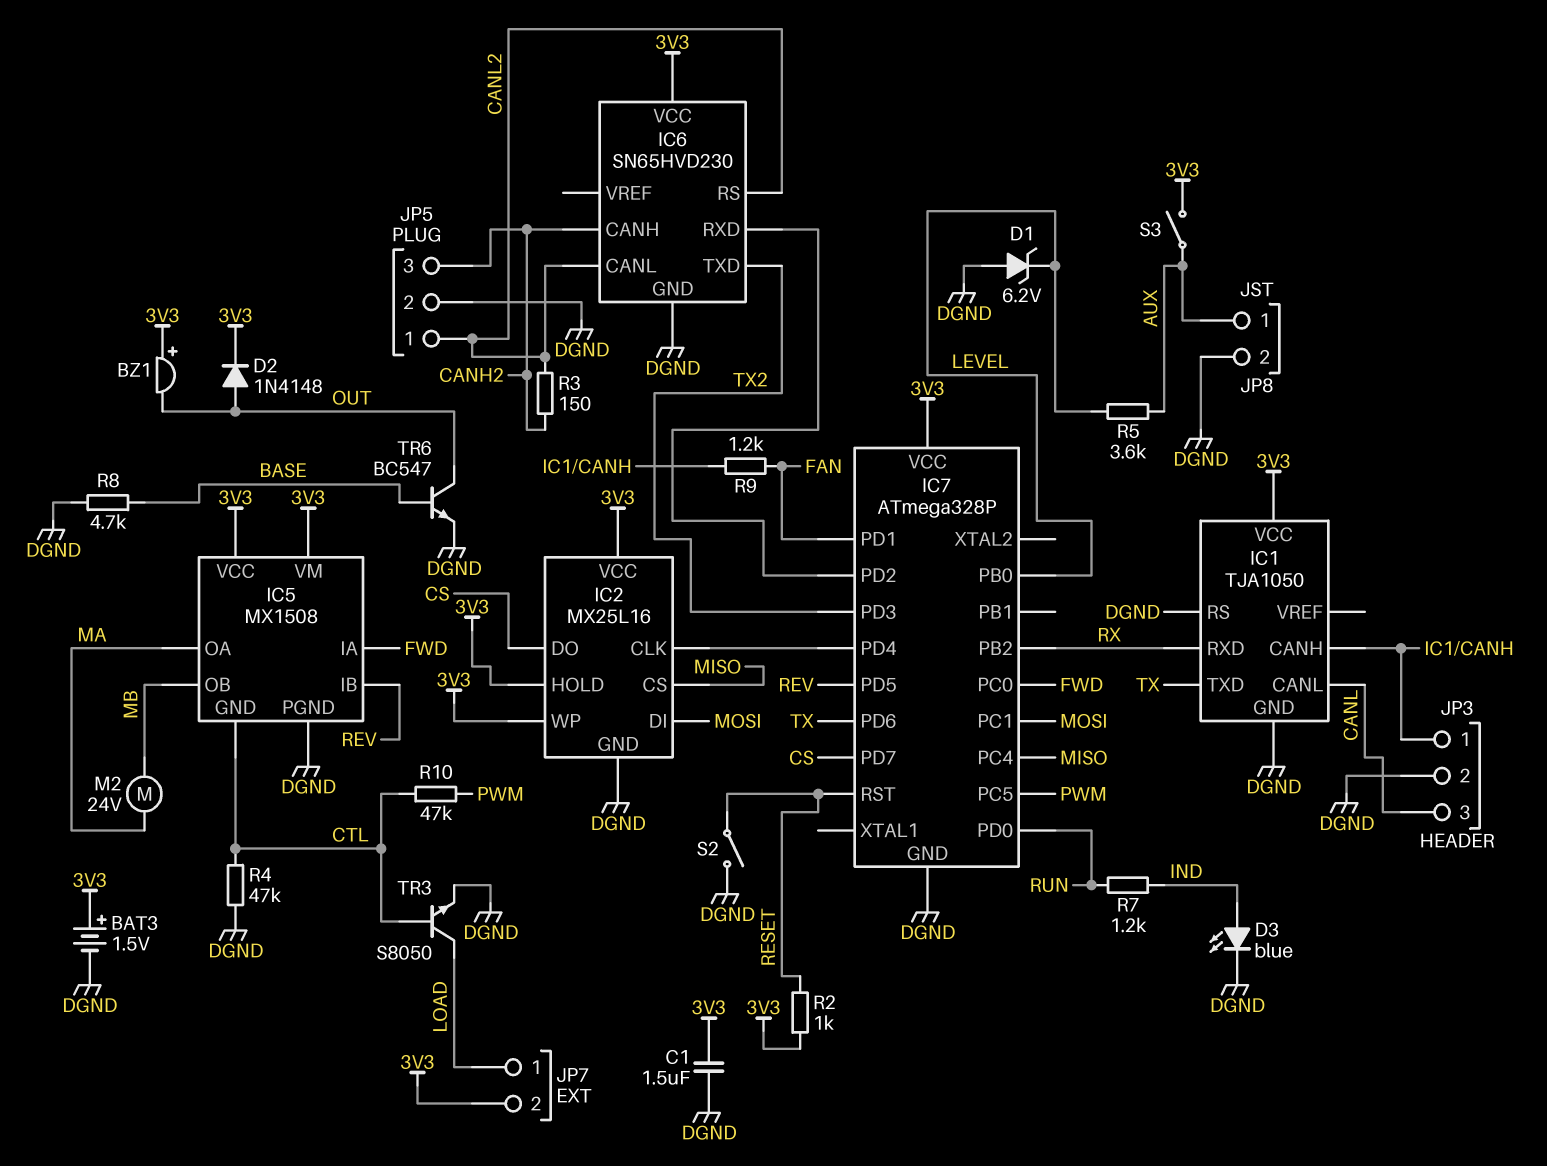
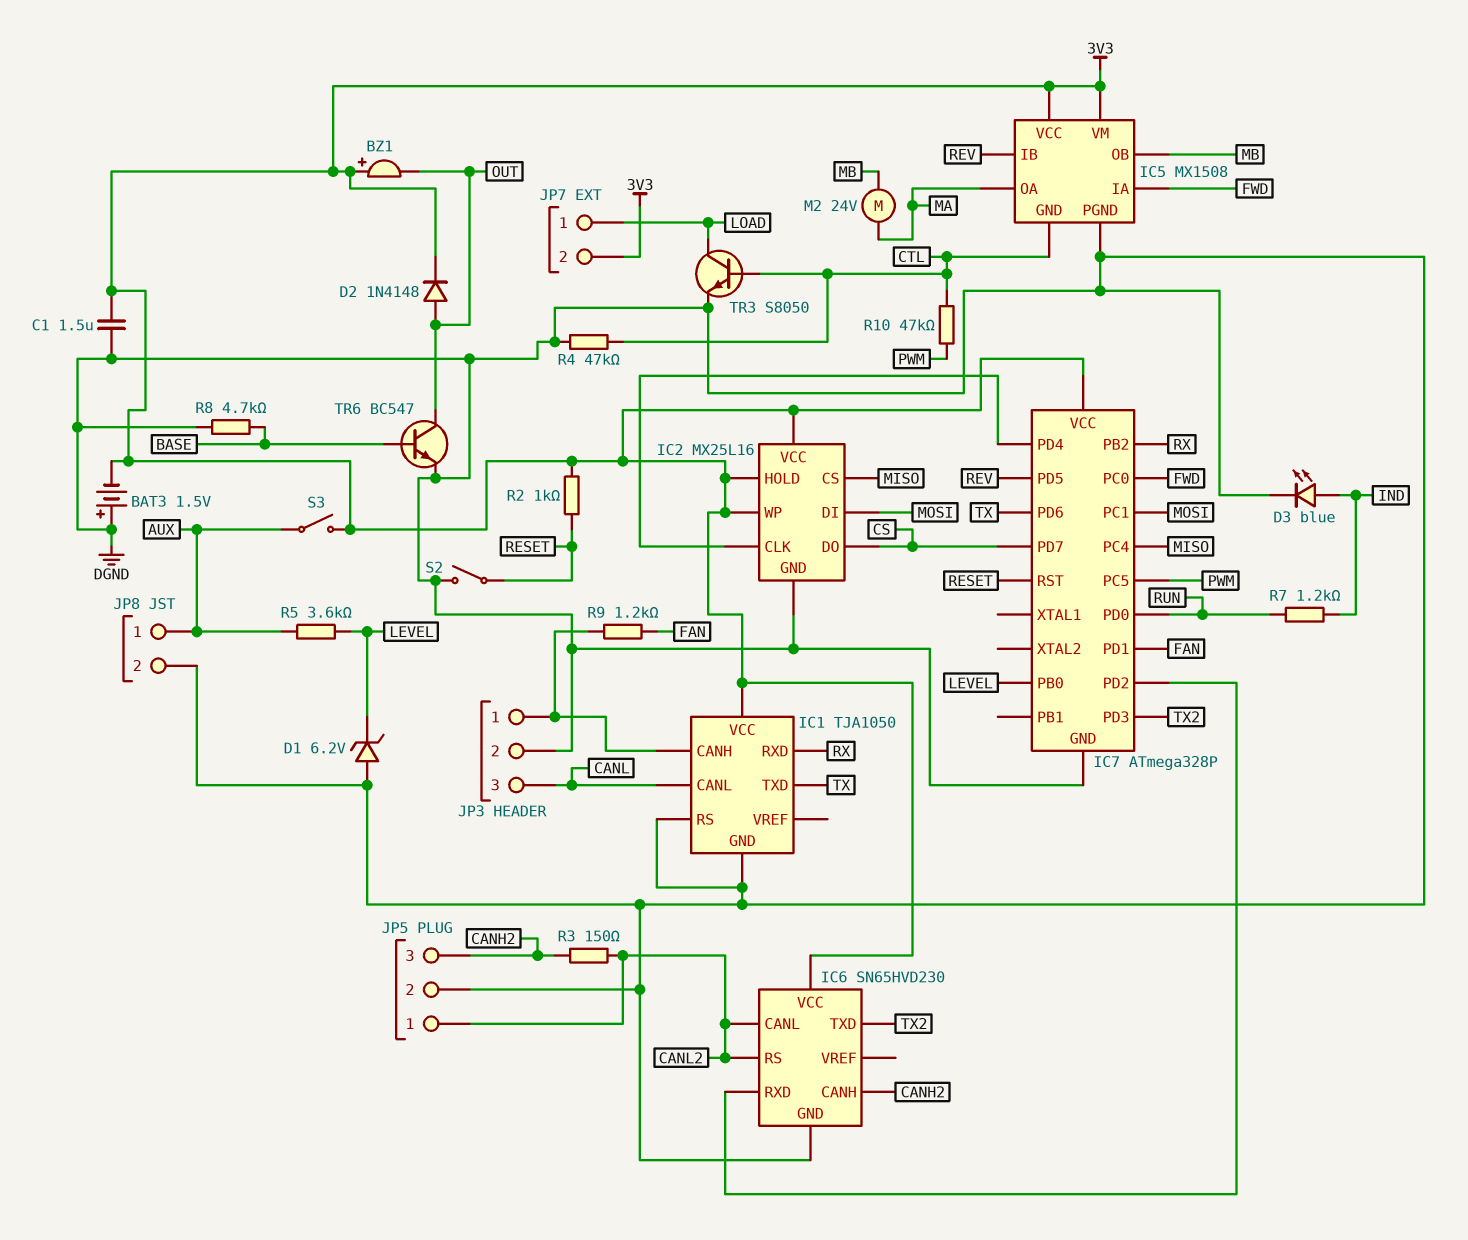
BAT3: 1.5V (plus 3V3, minus DGND) -> 1.5V (plus DGND, minus 3V3)

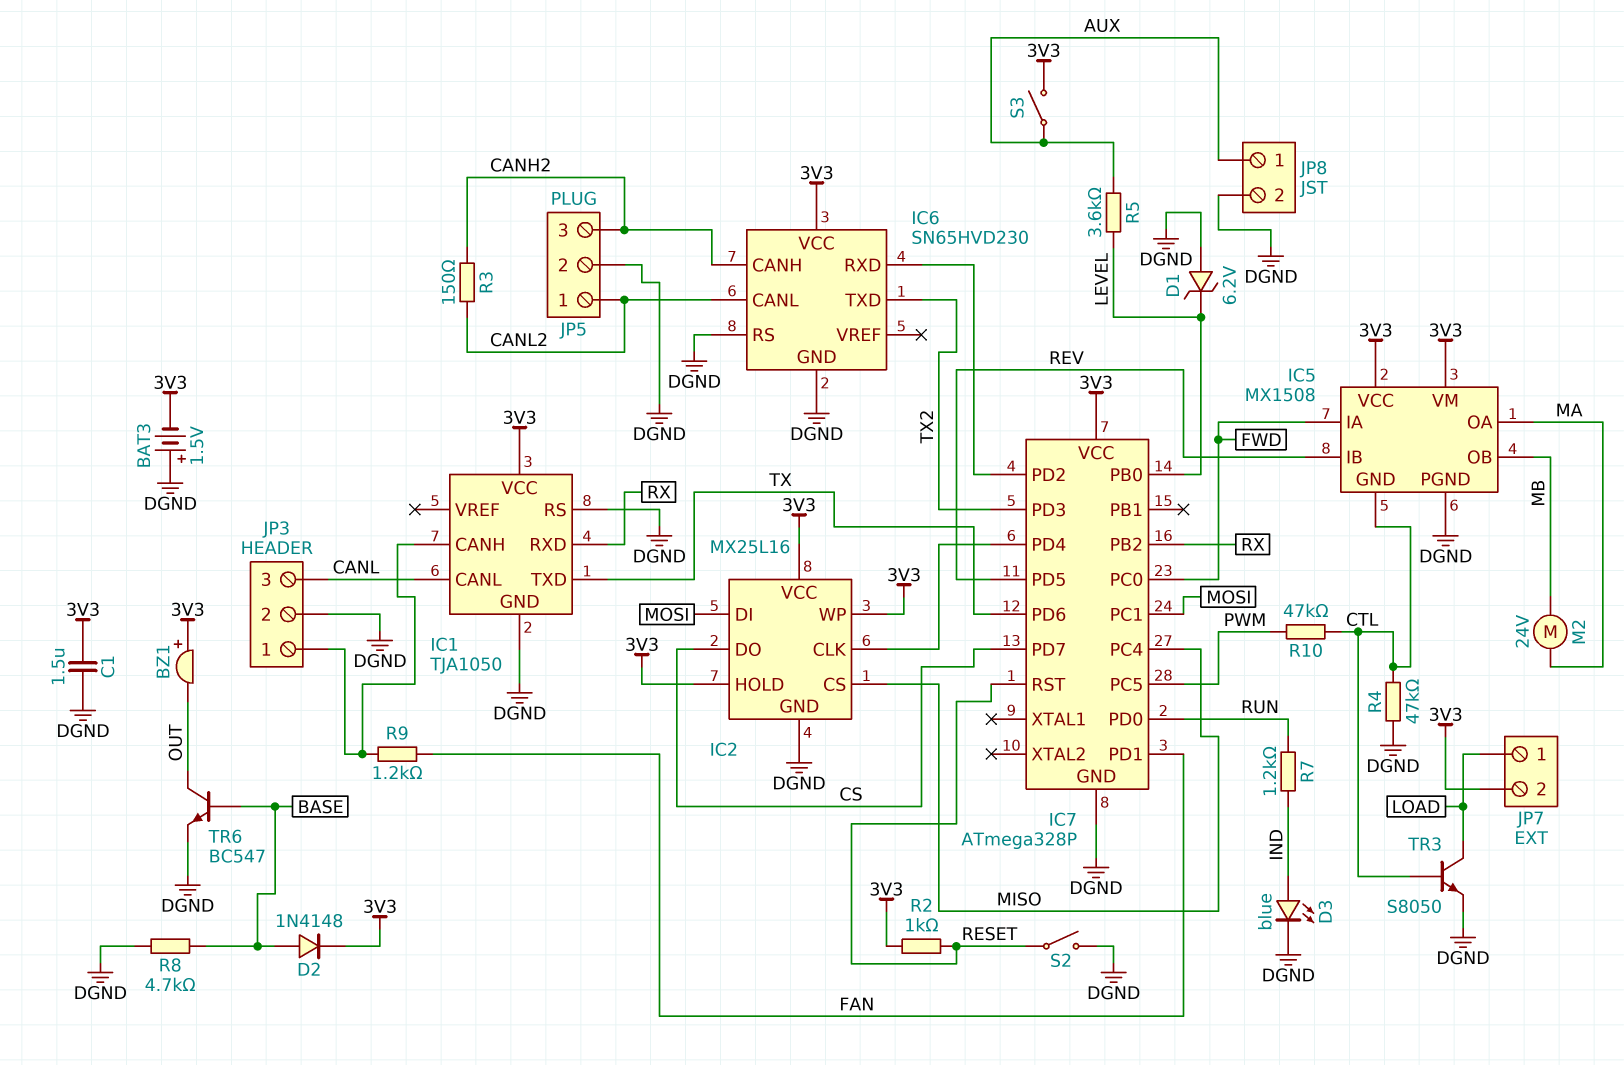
D2: diode 1N4148 (A OUT, K 3V3) -> diode 1N4148 (A BASE, K 3V3)
IC6 pin RS: CANL2 -> DGND

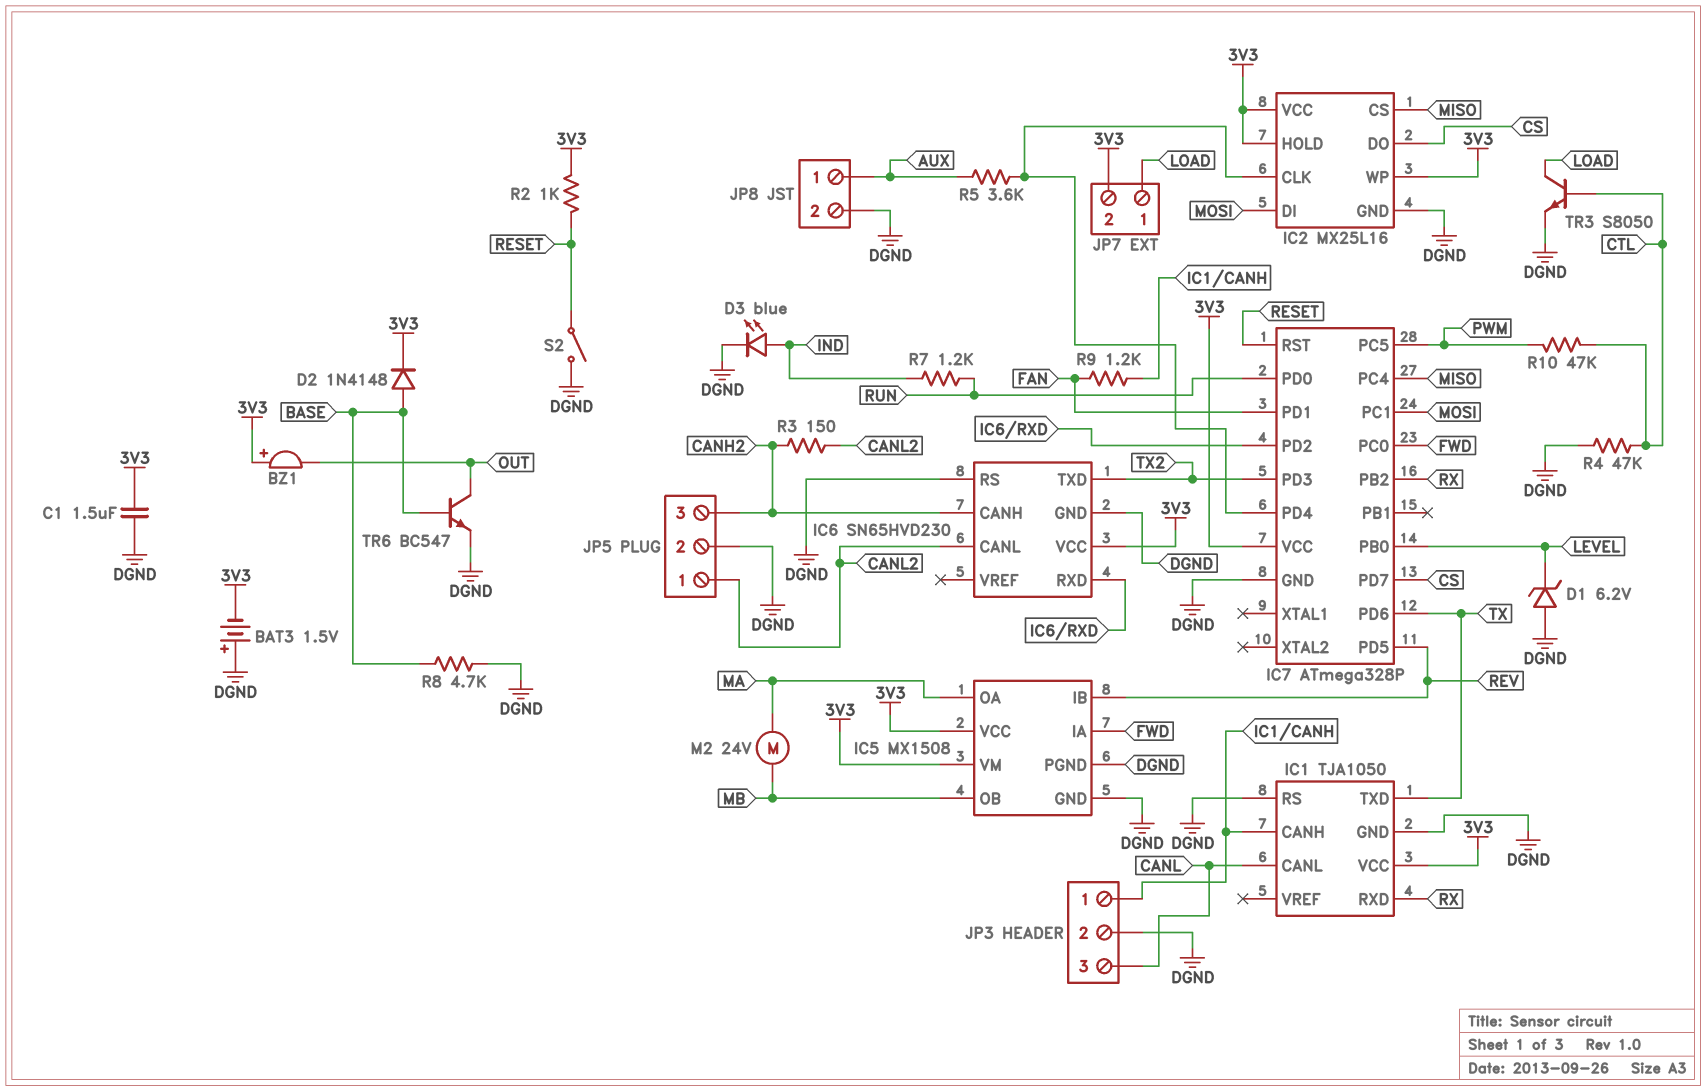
IC5 pin GND: CTL -> DGND
R5: 3.6k (AUX, LEVEL) -> 3.6k (AUX, IC2/CLK)
S3: switch (3V3, AUX) -> none

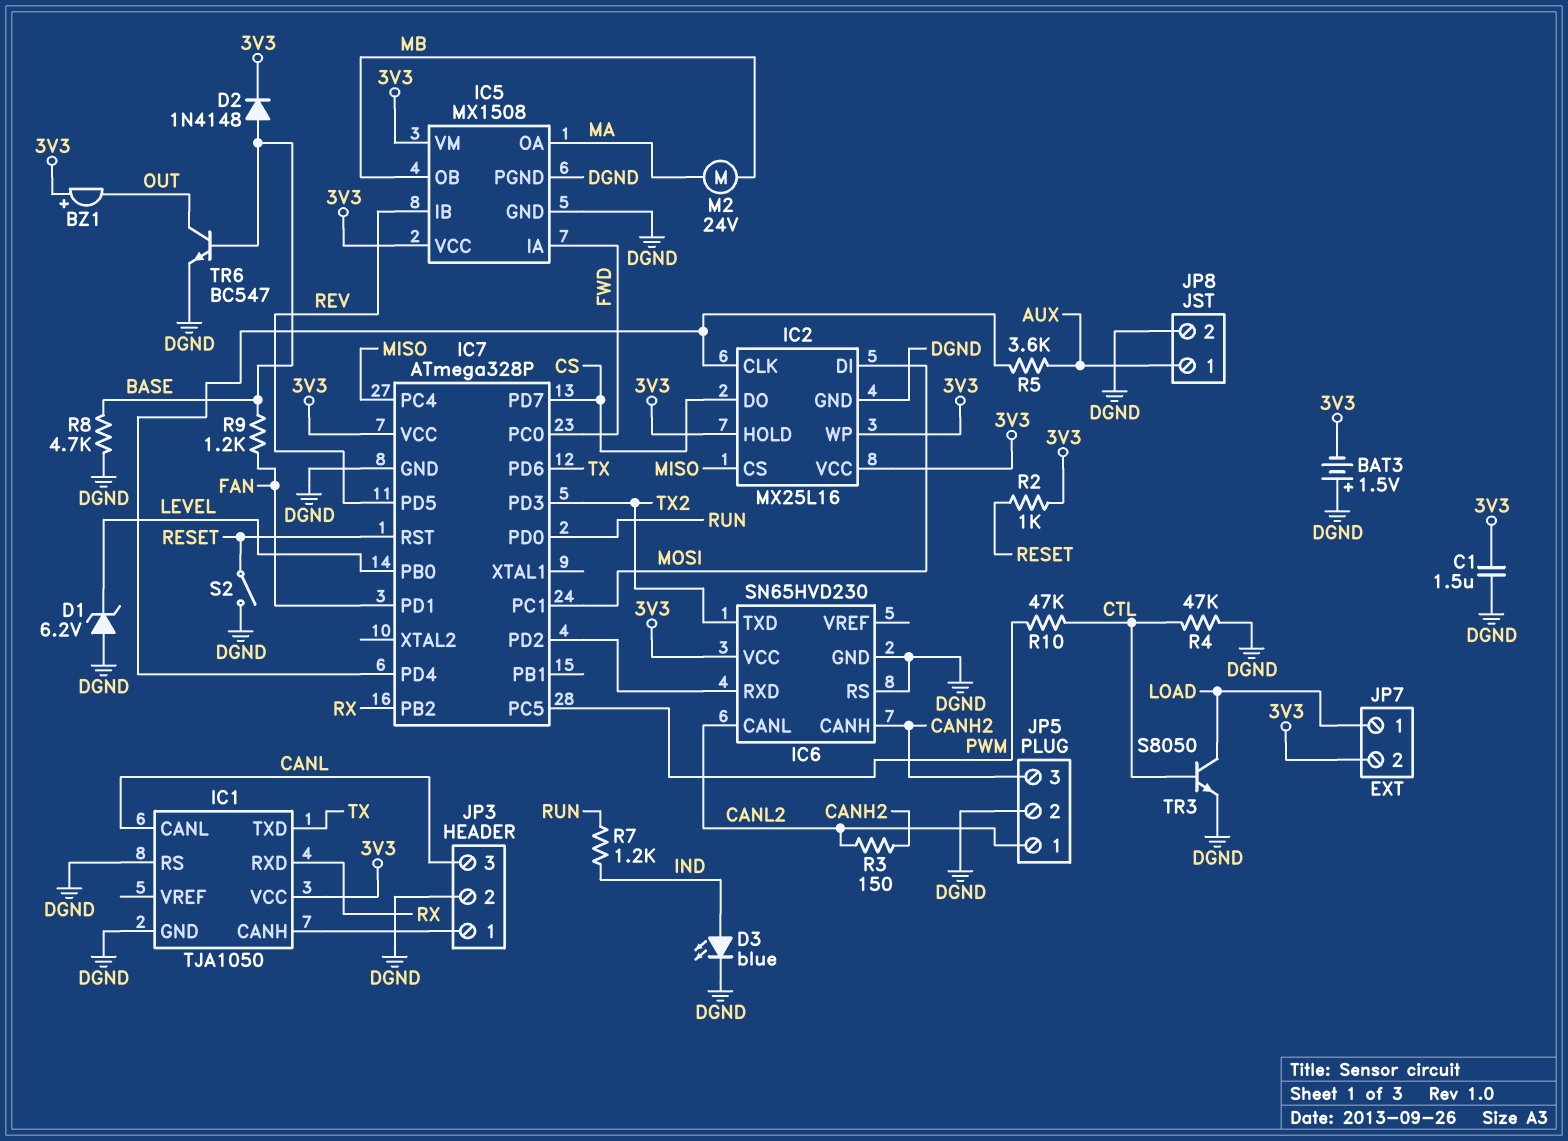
R9: 1.2k (FAN, IC1/CANH) -> 1.2k (BASE, FAN)

